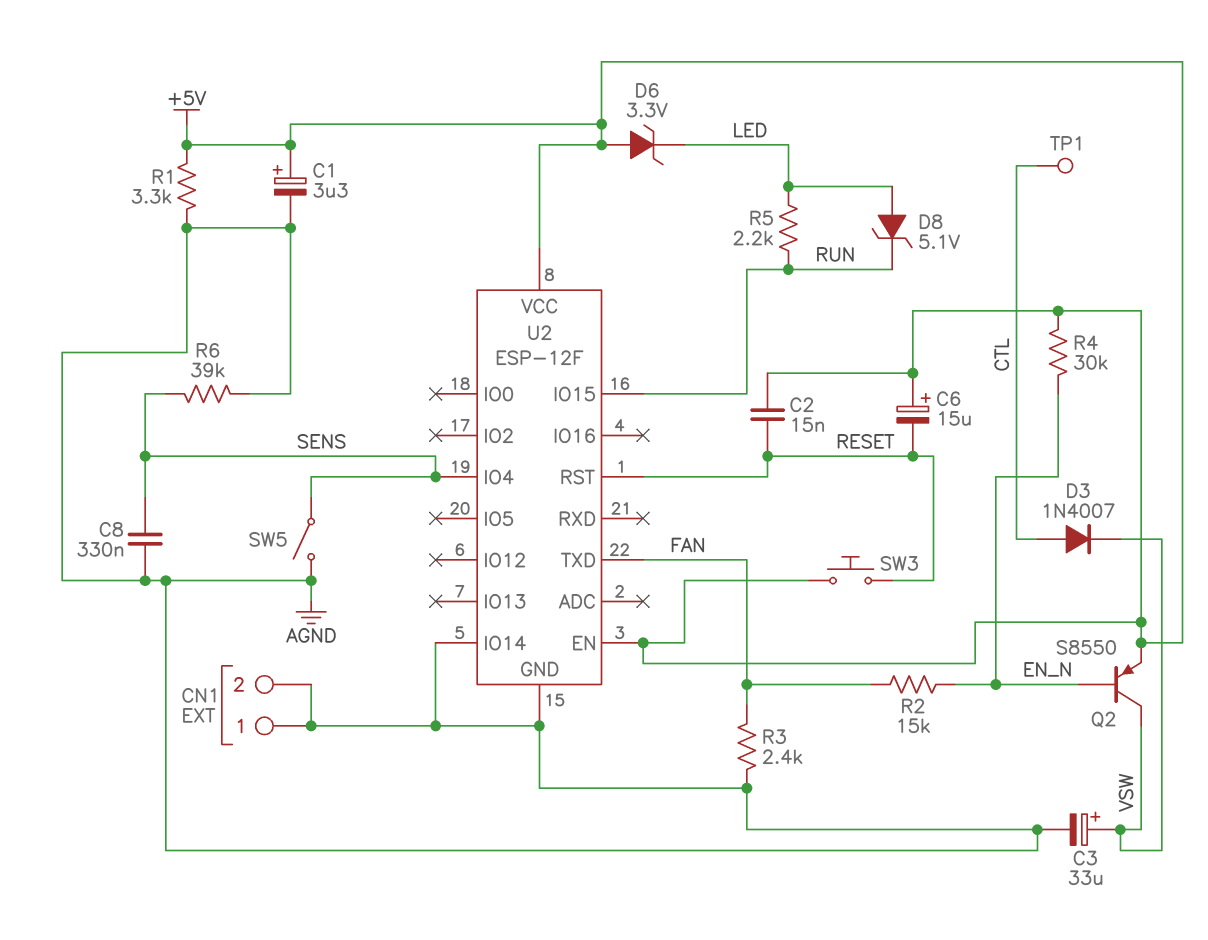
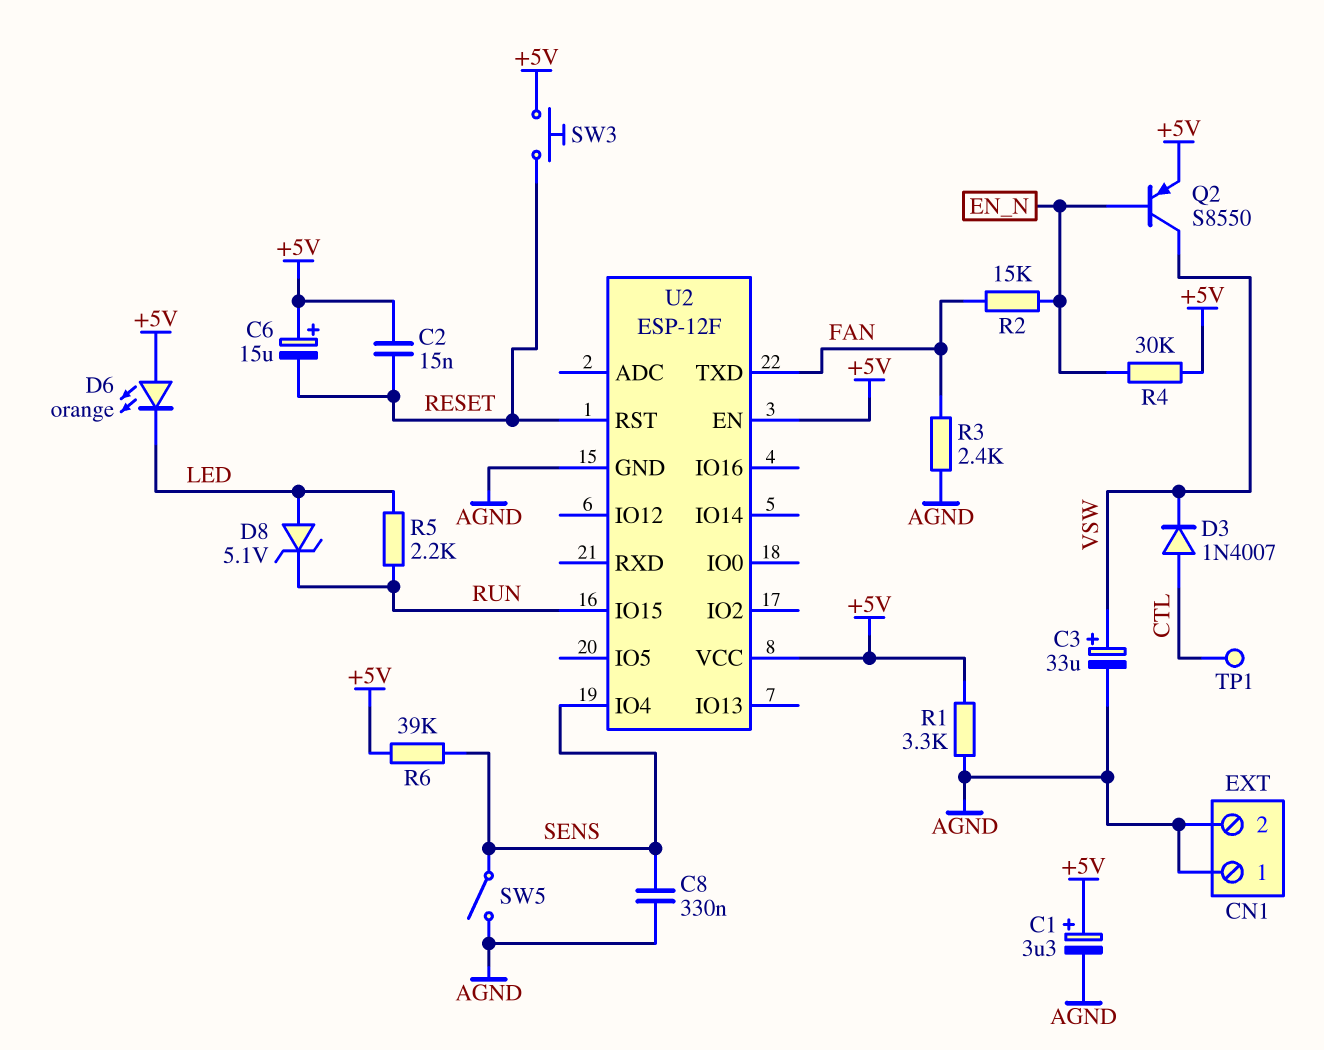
D6: zener 3.3V (A +5V, K LED) -> LED orange (A +5V, K LED)
R6: 39k (AGND, SENS) -> 39k (+5V, SENS)
U2 pin IO14: AGND -> none

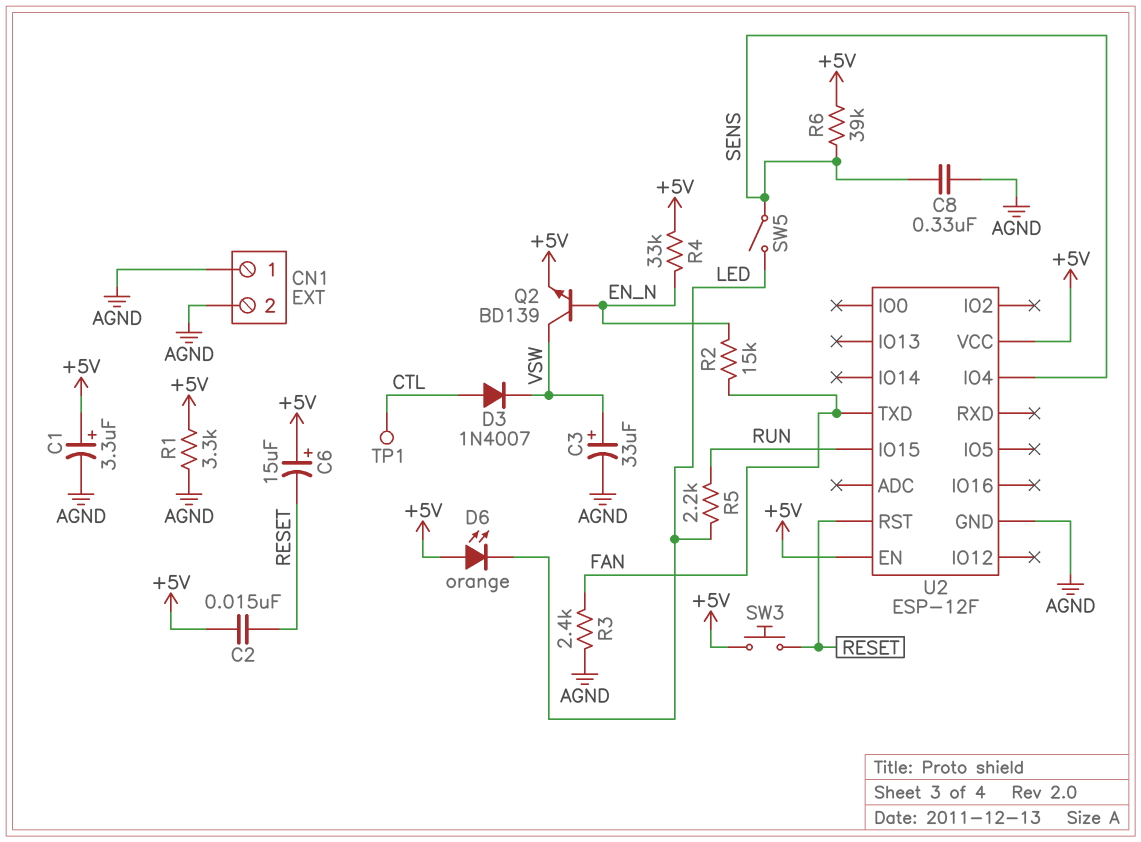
D8: zener 5.1V (A LED, K RUN) -> none
Q2: PNP S8550 (B EN_N, C VSW, E +5V) -> NPN BD139 (B EN_N, C VSW, E +5V)
R4: 30k (+5V, EN_N) -> 33k (+5V, EN_N)
SW5: switch (AGND, SENS) -> switch (LED, SENS)

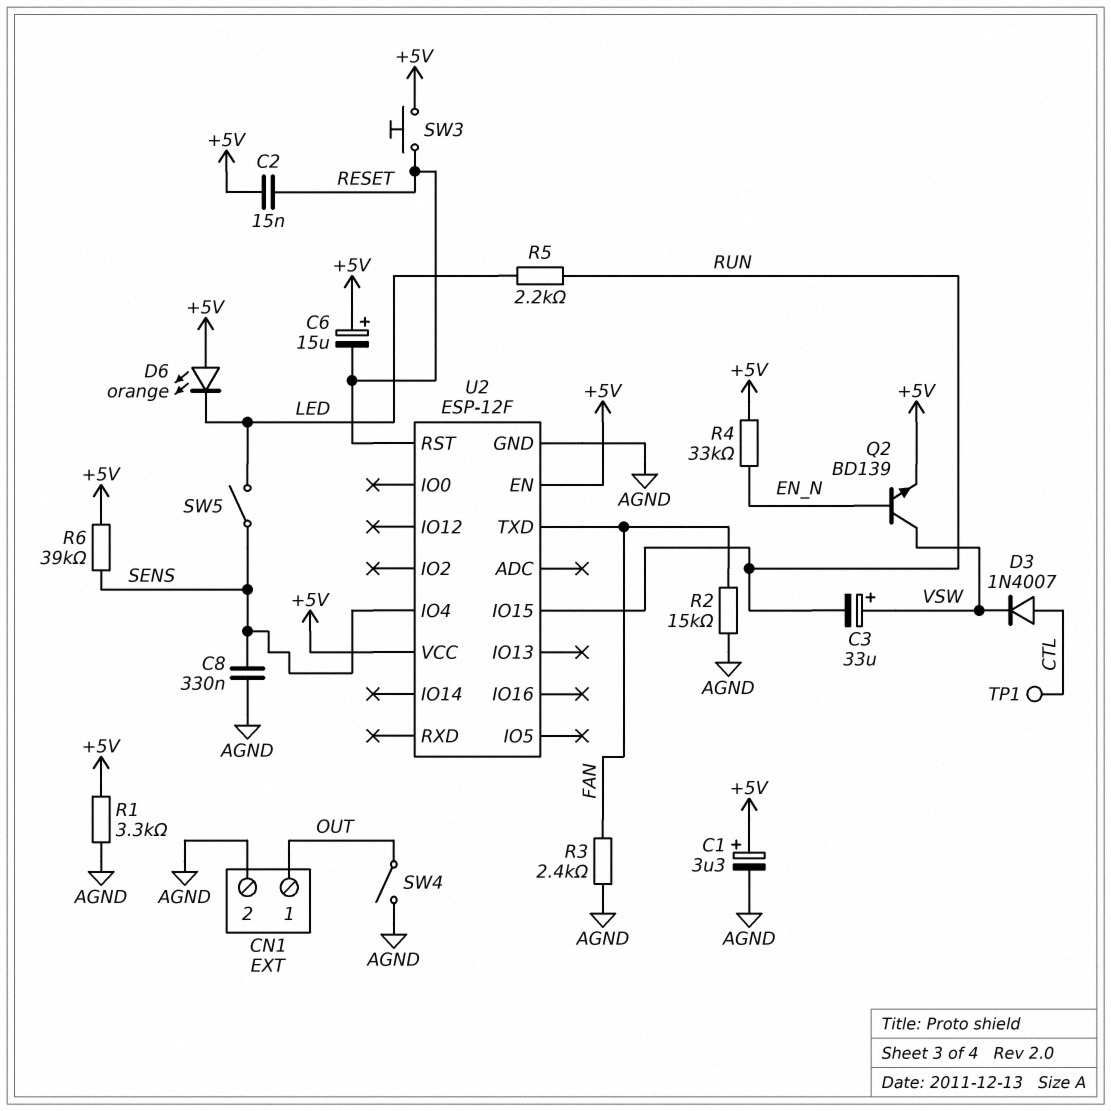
C3: 33uF (plus VSW, minus AGND) -> 33uF (plus VSW, minus RUN)
CN1 pin 1: AGND -> OUT
R2: 15k (EN_N, FAN) -> 15k (AGND, FAN)
SW4: none -> switch (AGND, OUT)

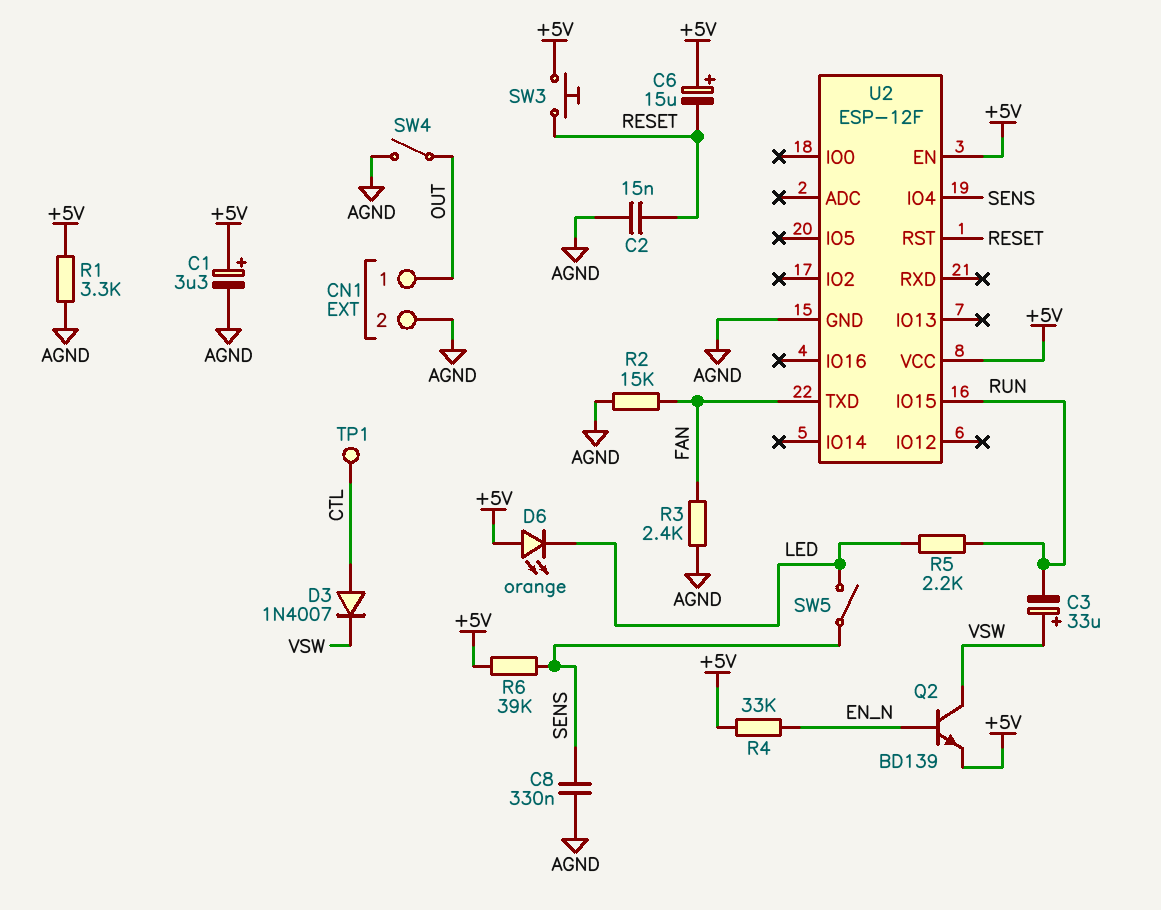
C2: 15nF (+5V, RESET) -> 15nF (AGND, RESET)

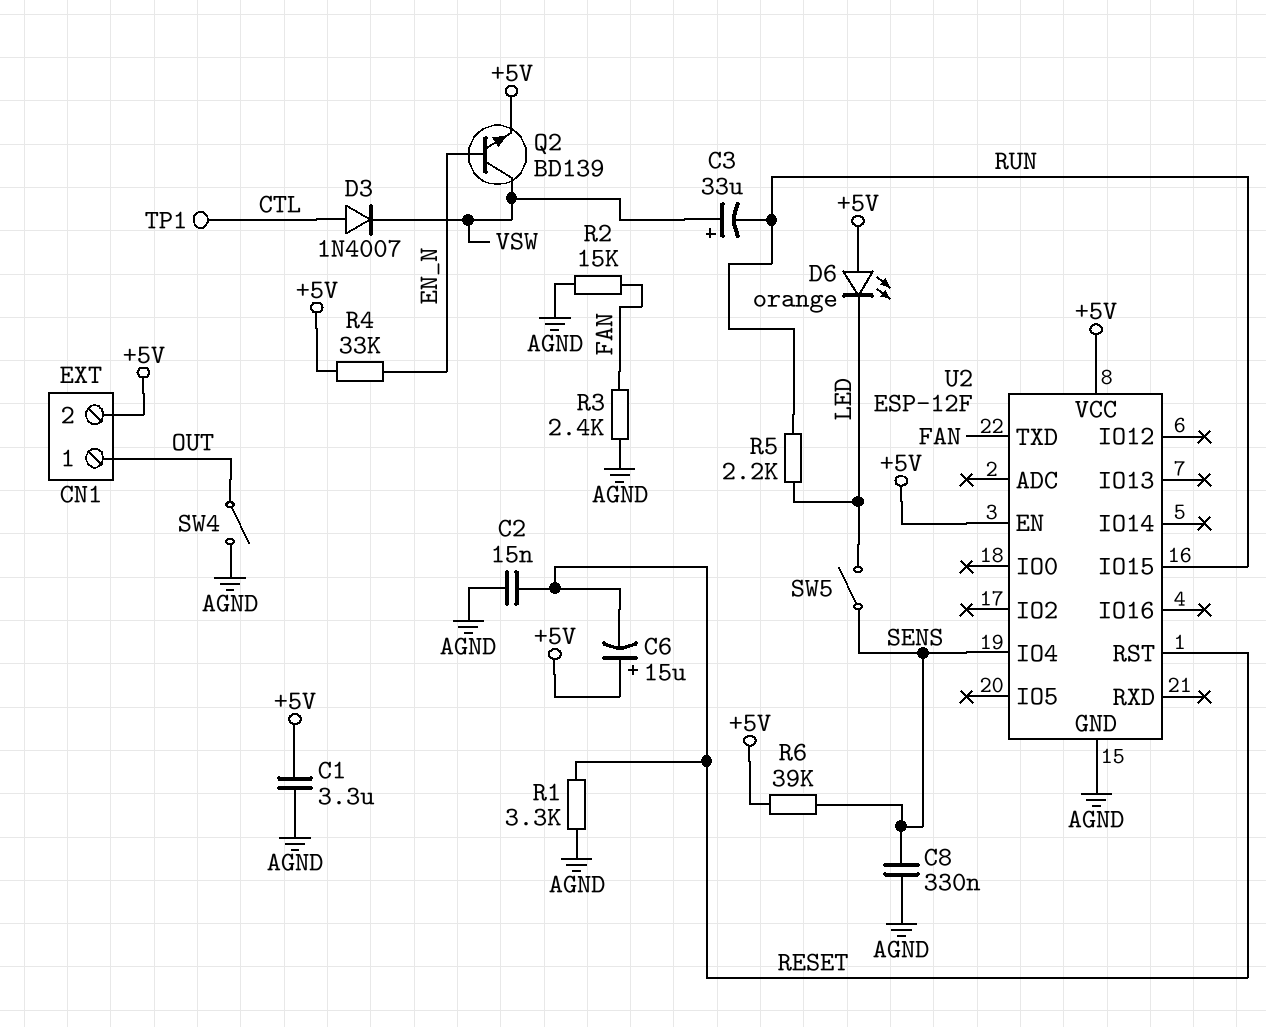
C1: 3.3uF (plus +5V, minus AGND) -> 3.3uF (+5V, AGND)
CN1 pin 2: AGND -> +5V
R1: 3.3k (+5V, AGND) -> 3.3k (AGND, RESET)
SW3: button (+5V, RESET) -> none

